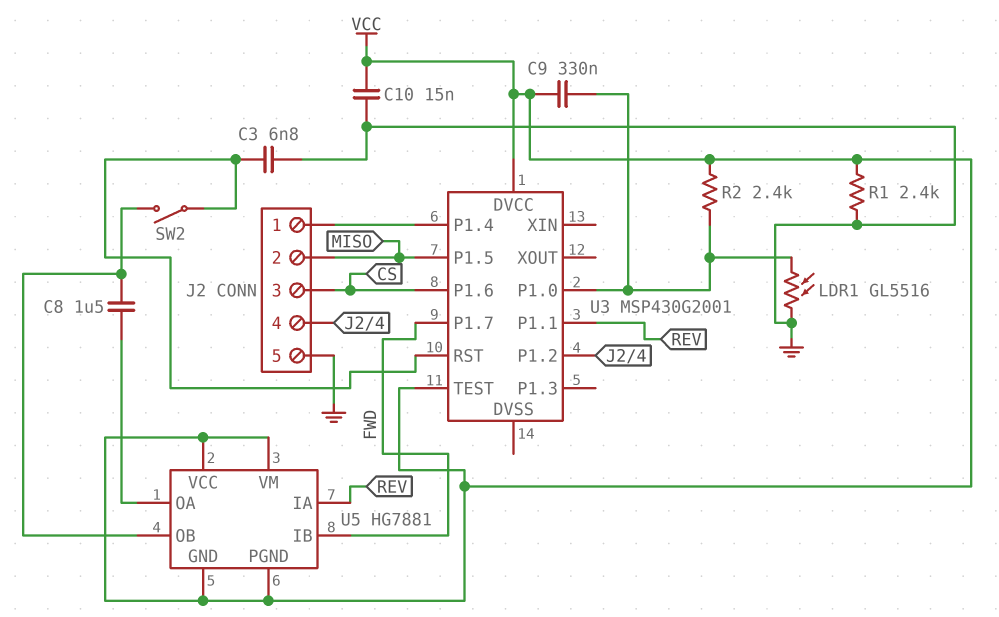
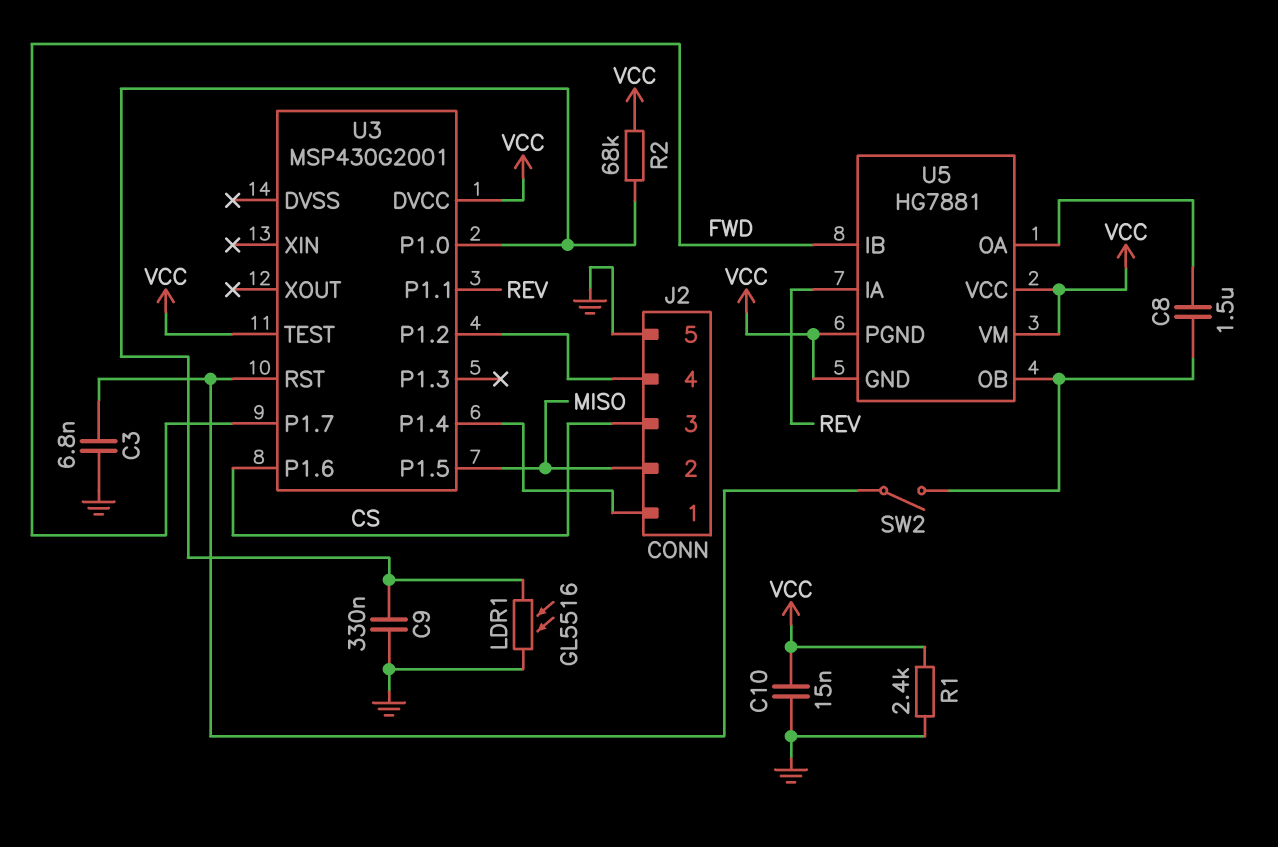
C9: 330nF (U3/P1.0, VCC) -> 330nF (GND, U3/P1.0)
R2: 2.4k (U3/P1.0, VCC) -> 68k (U3/P1.0, VCC)

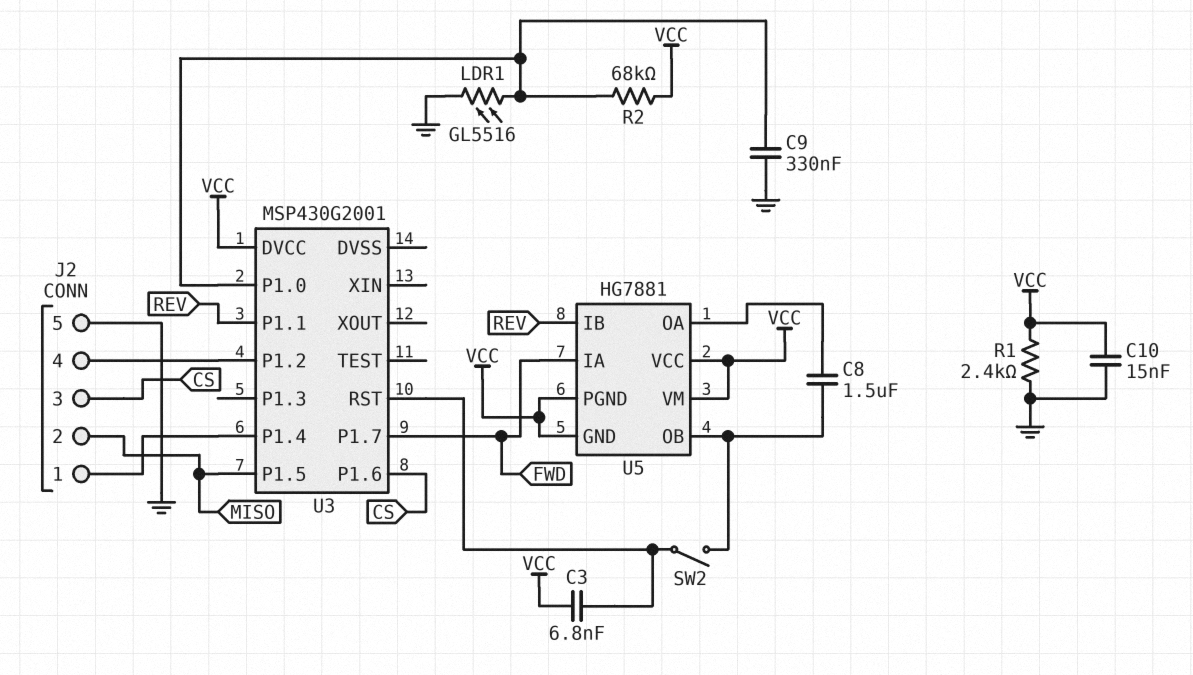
C3: 6.8nF (GND, U3/RST) -> 6.8nF (U3/RST, VCC)
U3 pin TEST: VCC -> none
U5 pin IA: REV -> FWD
U5 pin IB: FWD -> REV

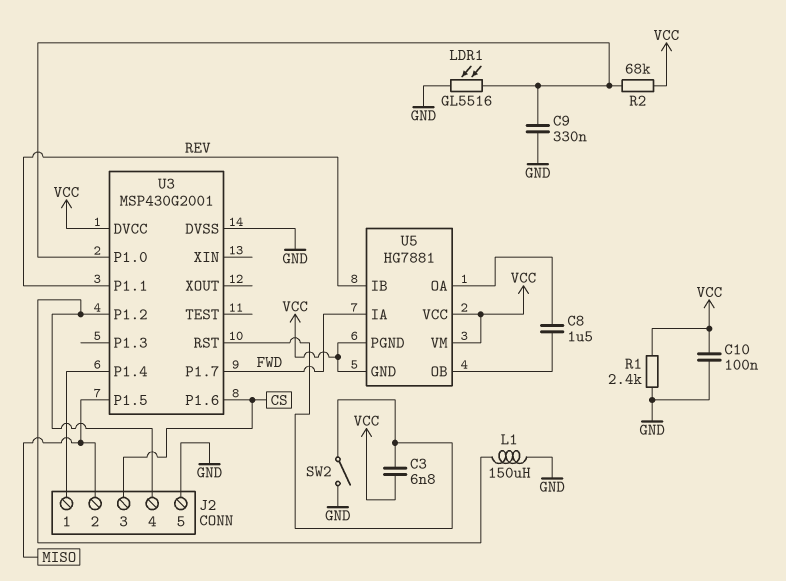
C10: 15nF (GND, VCC) -> 100nF (GND, VCC)
L1: none -> 150uH (GND, J2/4)
SW2: switch (U3/RST, U5/OB) -> switch (GND, U3/RST)
U3 pin DVSS: none -> GND

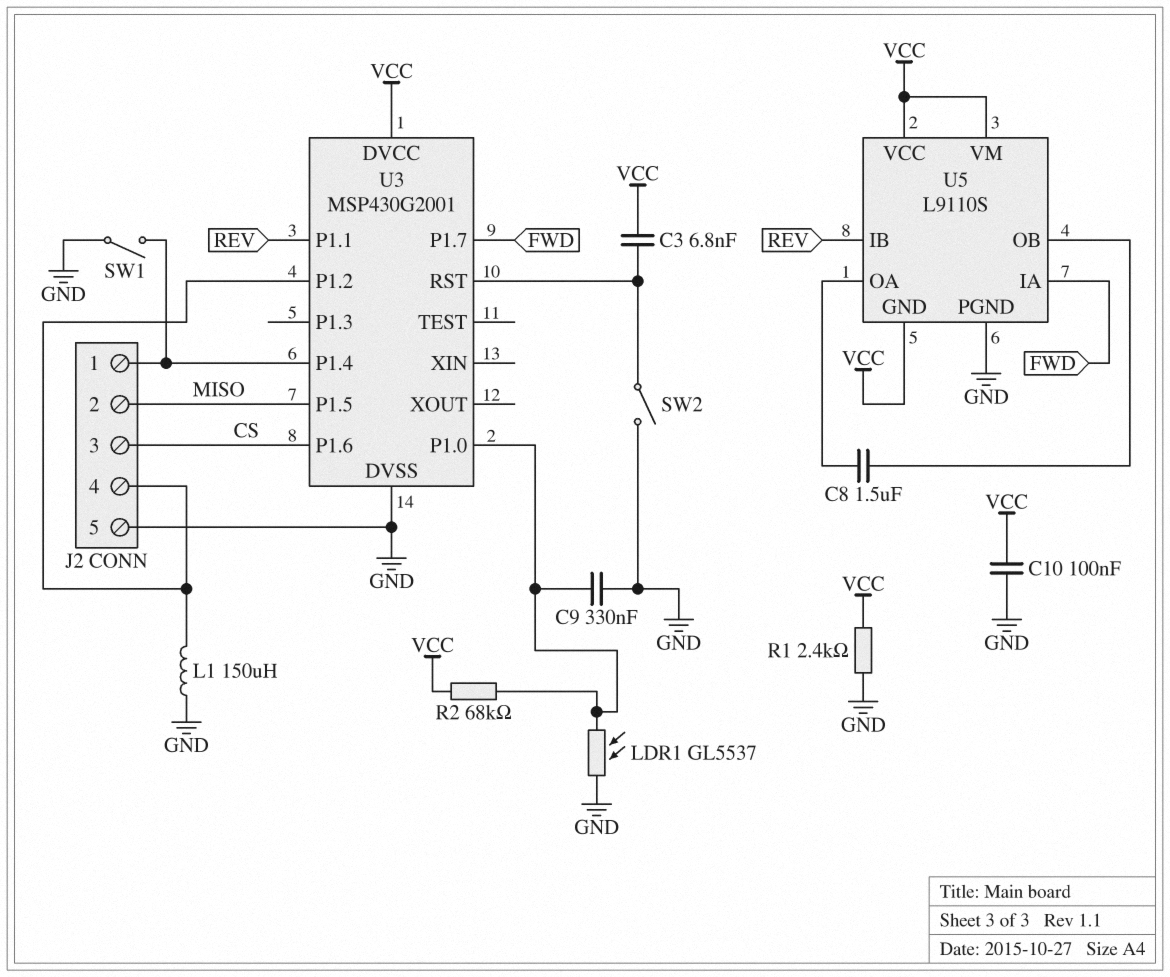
LDR1: GL5516 (GND, U3/P1.0) -> GL5537 (GND, U3/P1.0)
SW1: none -> switch (GND, J2/1)
U5: HG7881 -> L9110S
U5 pin PGND: VCC -> GND

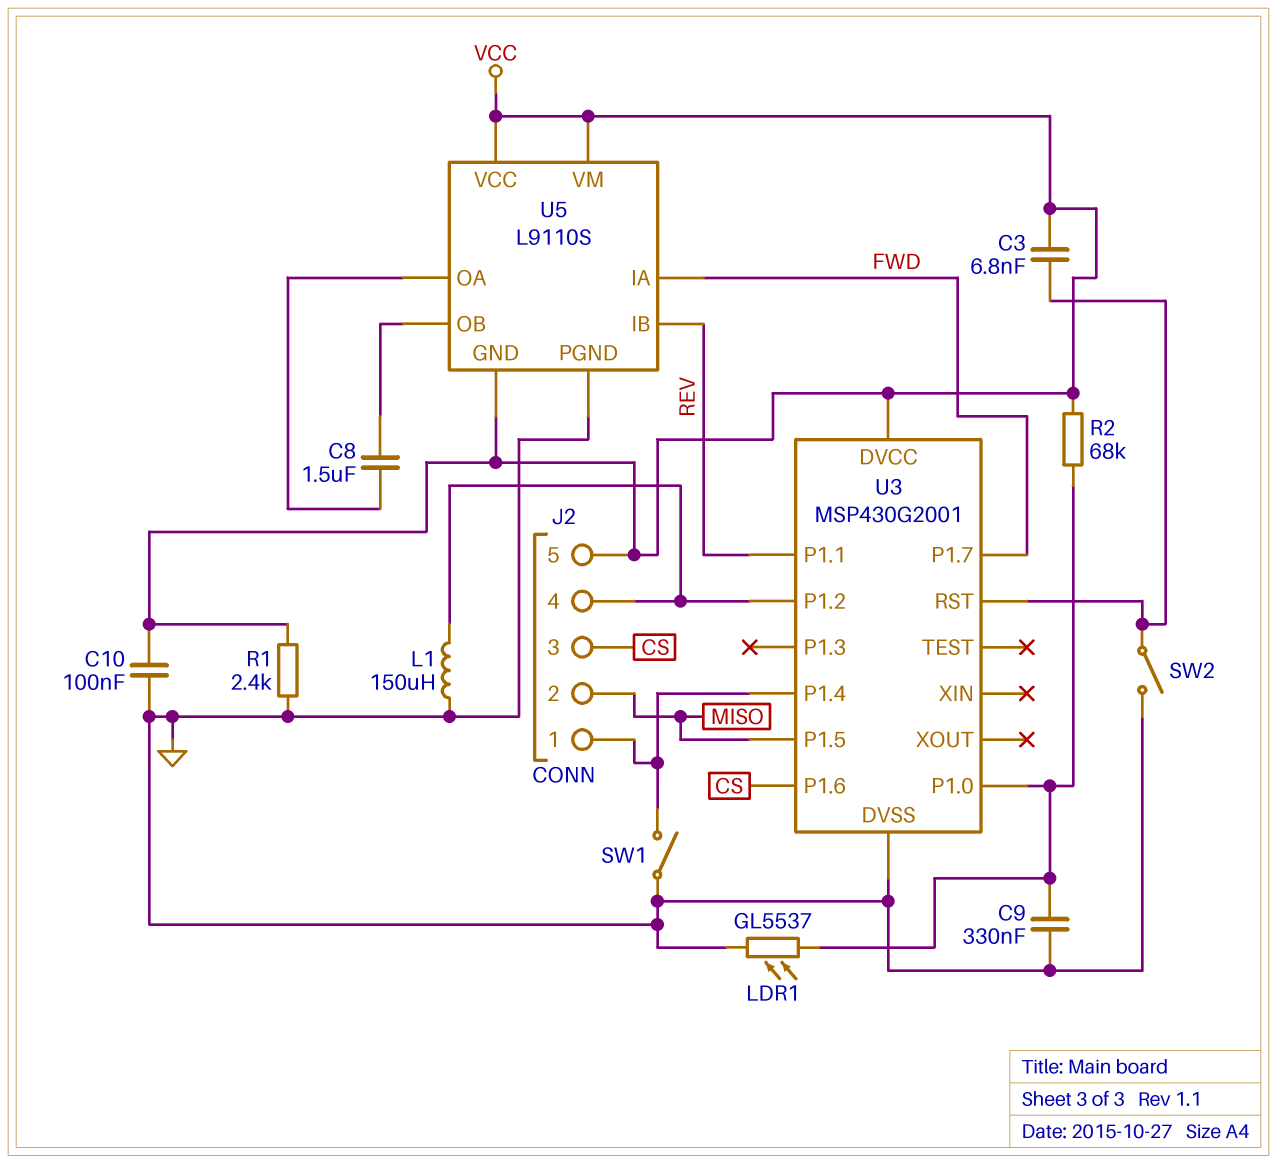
J2 pin 5: GND -> VCC

